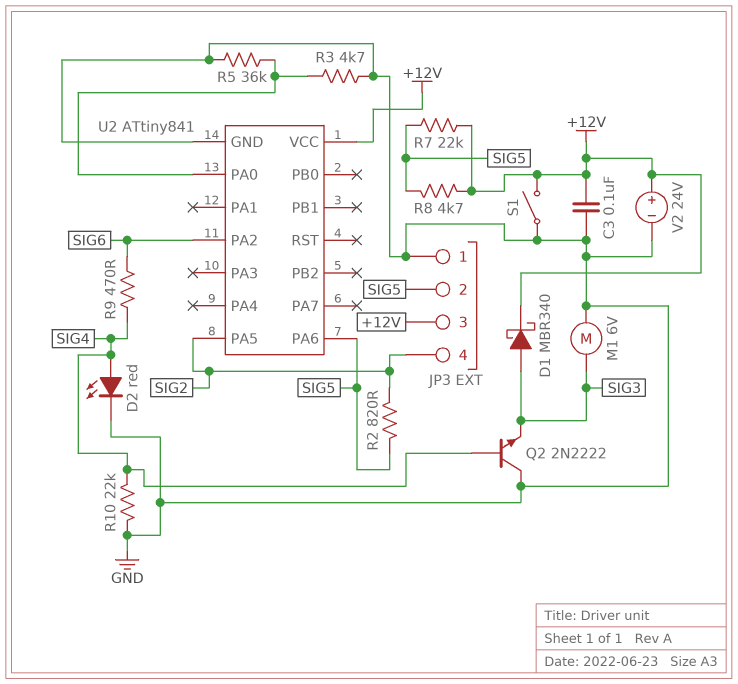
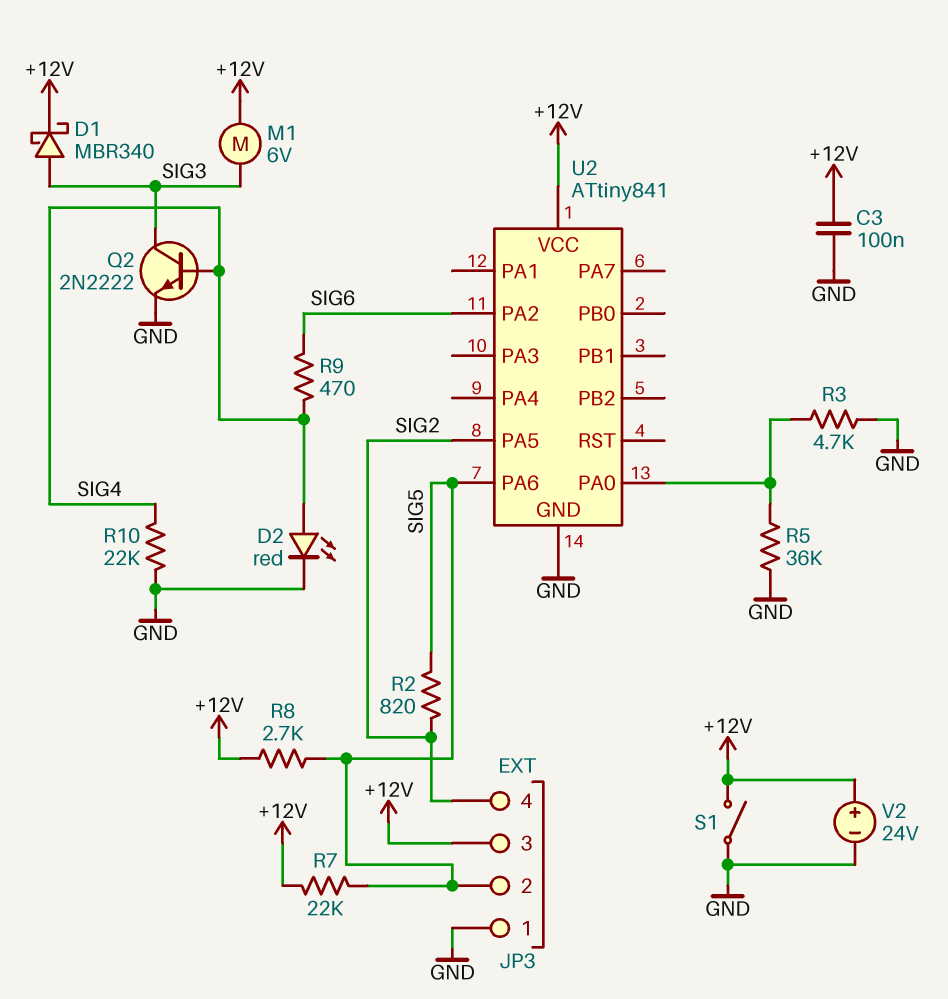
M1: motor 6V (GND, SIG3) -> motor 6V (+12V, SIG3)
Q2: NPN 2N2222 (B SIG4, C GND, E SIG3) -> NPN 2N2222 (B SIG4, C SIG3, E GND)
R8: 4.7k (+12V, SIG5) -> 2.7k (+12V, SIG5)

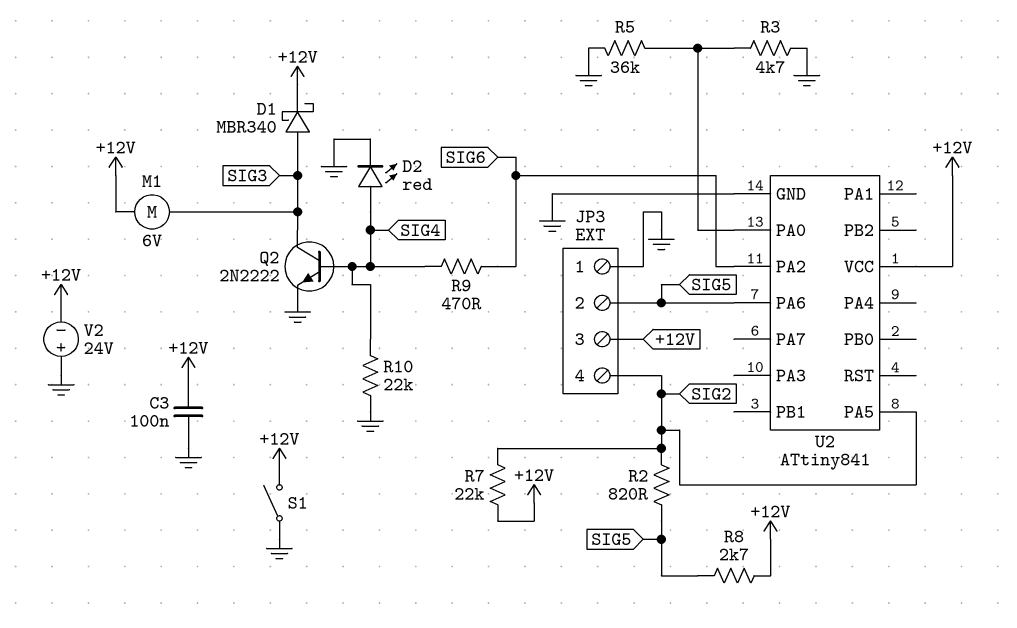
R7: 22k (+12V, SIG5) -> 22k (+12V, SIG2)
V2: 24V (plus +12V, minus GND) -> 24V (plus GND, minus +12V)

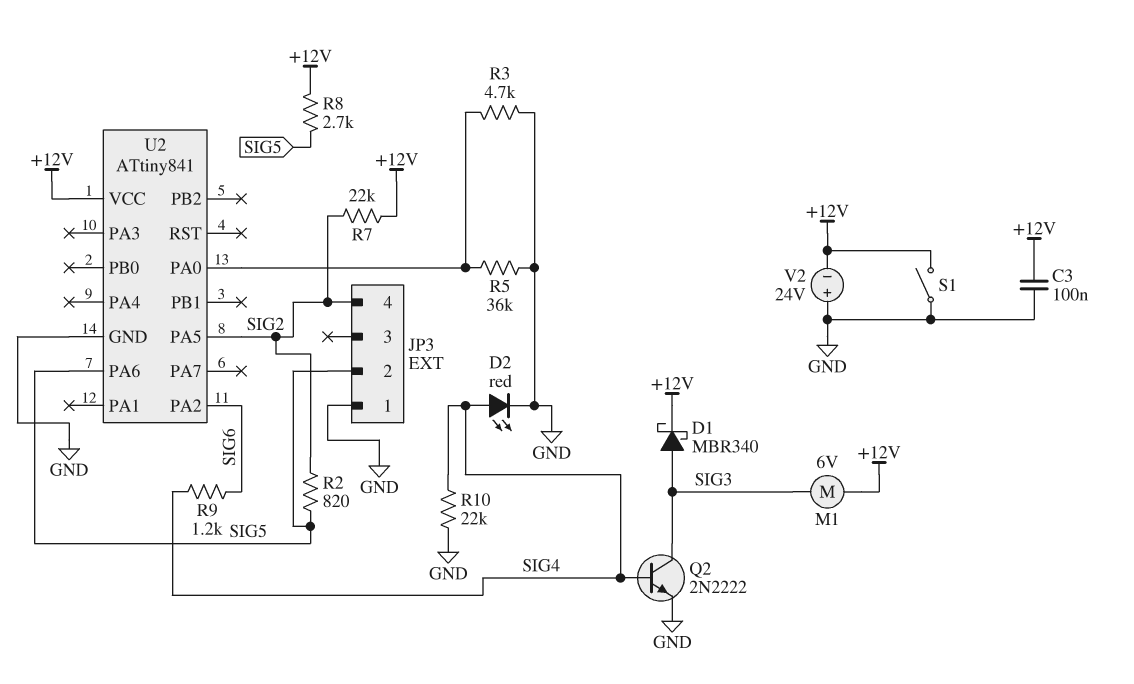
JP3 pin 3: +12V -> none
R9: 470 (SIG4, SIG6) -> 1.2k (SIG4, SIG6)

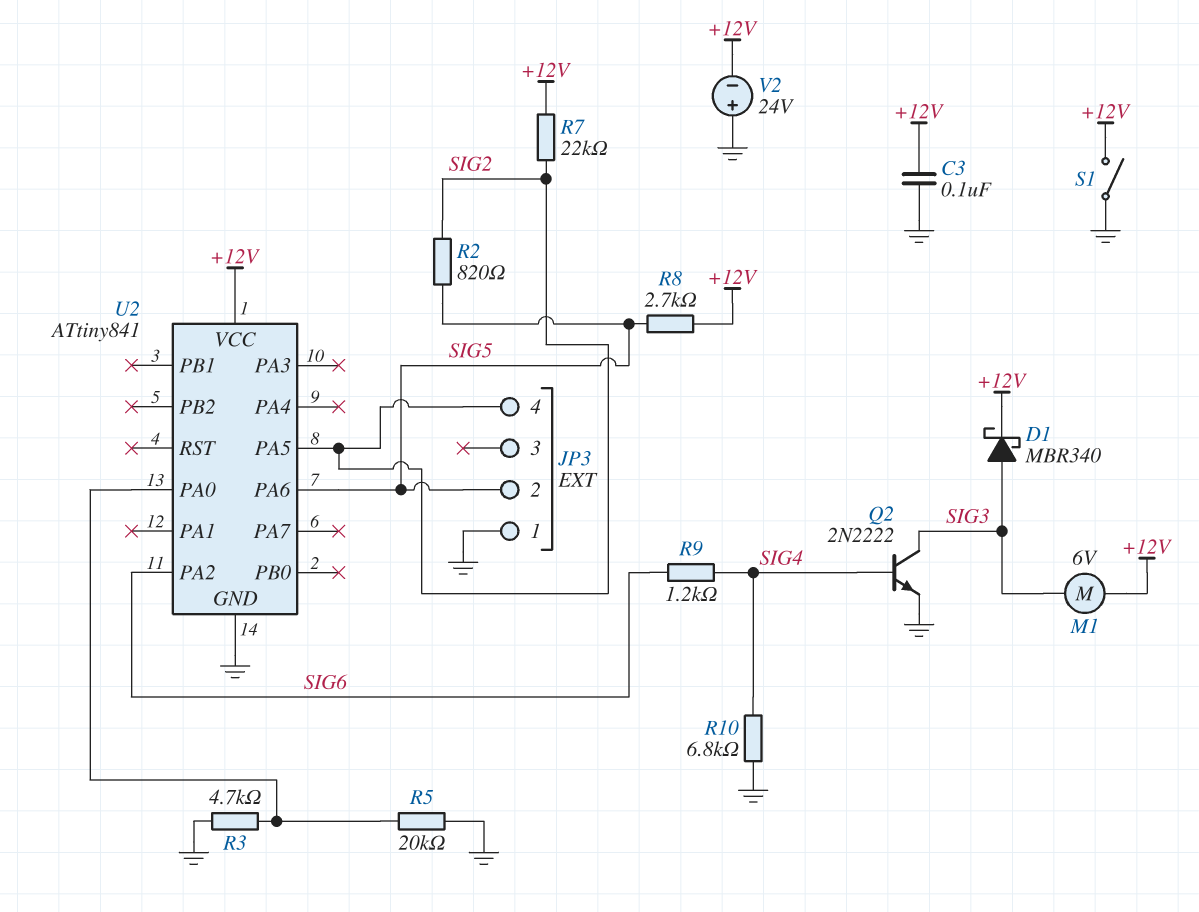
D2: LED red (A SIG4, K GND) -> none
R5: 36k (GND, U2/PA0) -> 20k (GND, U2/PA0)
R10: 22k (GND, SIG4) -> 6.8k (GND, SIG4)

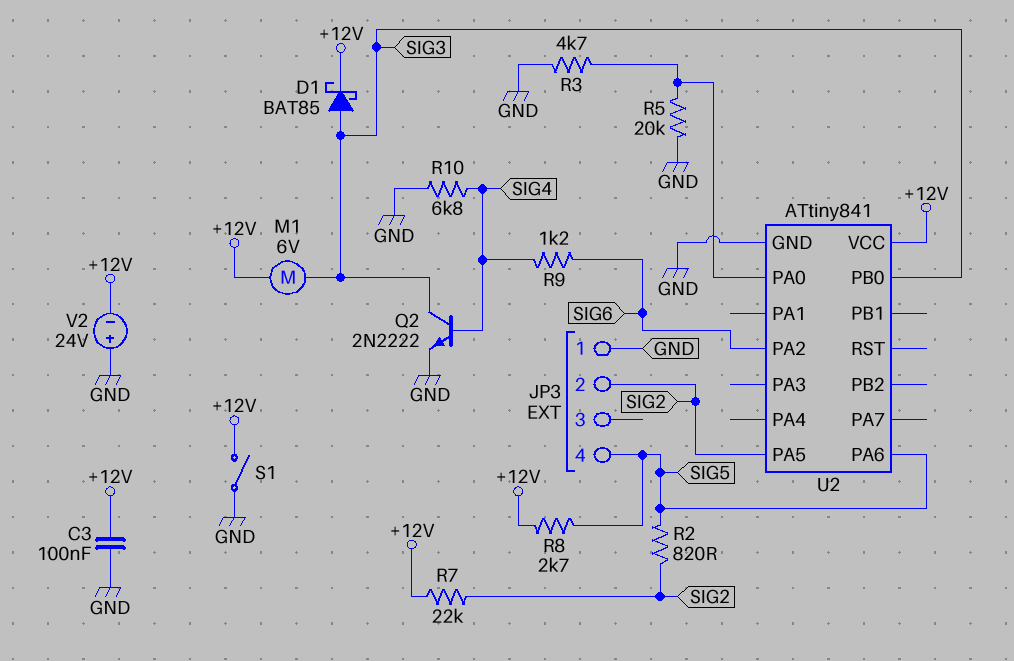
D1: schottky MBR340 (A SIG3, K +12V) -> schottky BAT85 (A SIG3, K +12V)
JP3 pin 2: SIG5 -> SIG2
JP3 pin 4: SIG2 -> SIG5
U2 pin PB0: none -> SIG3

